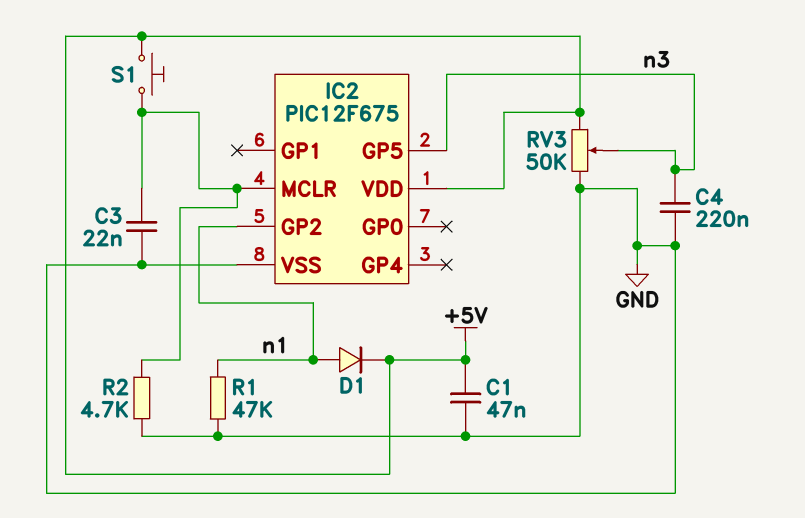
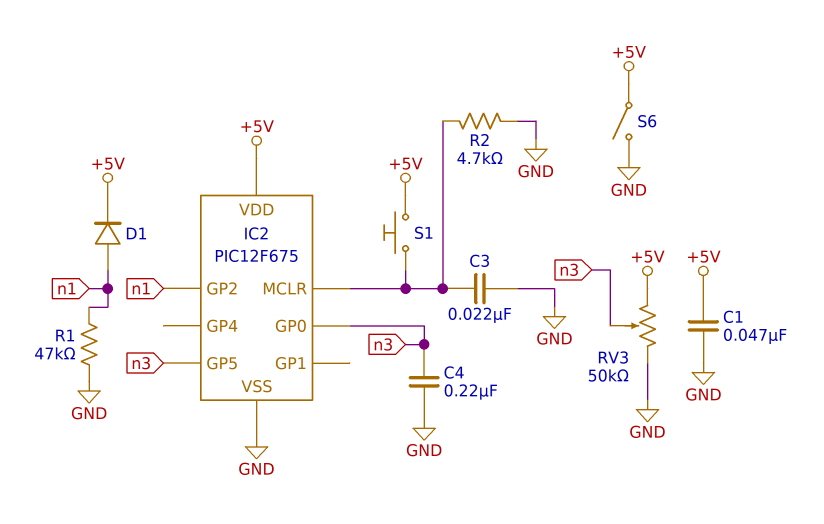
IC2 pin GP0: none -> n3
S6: none -> switch (+5V, GND)

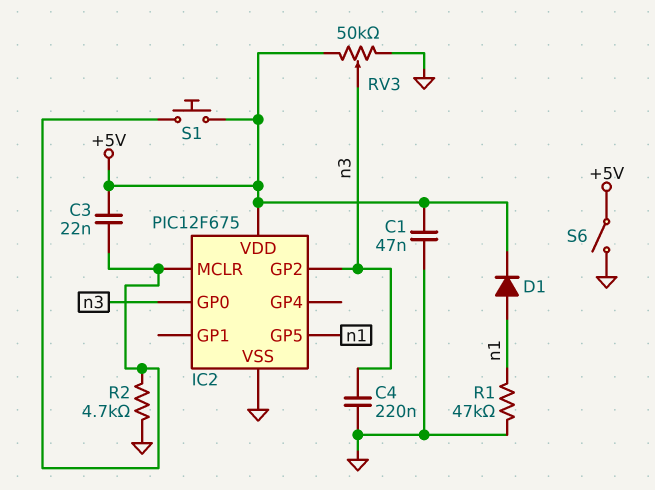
C3: 22nF (GND, IC2/MCLR) -> 22nF (+5V, IC2/MCLR)
IC2 pin GP2: n1 -> n3
IC2 pin GP5: n3 -> n1

